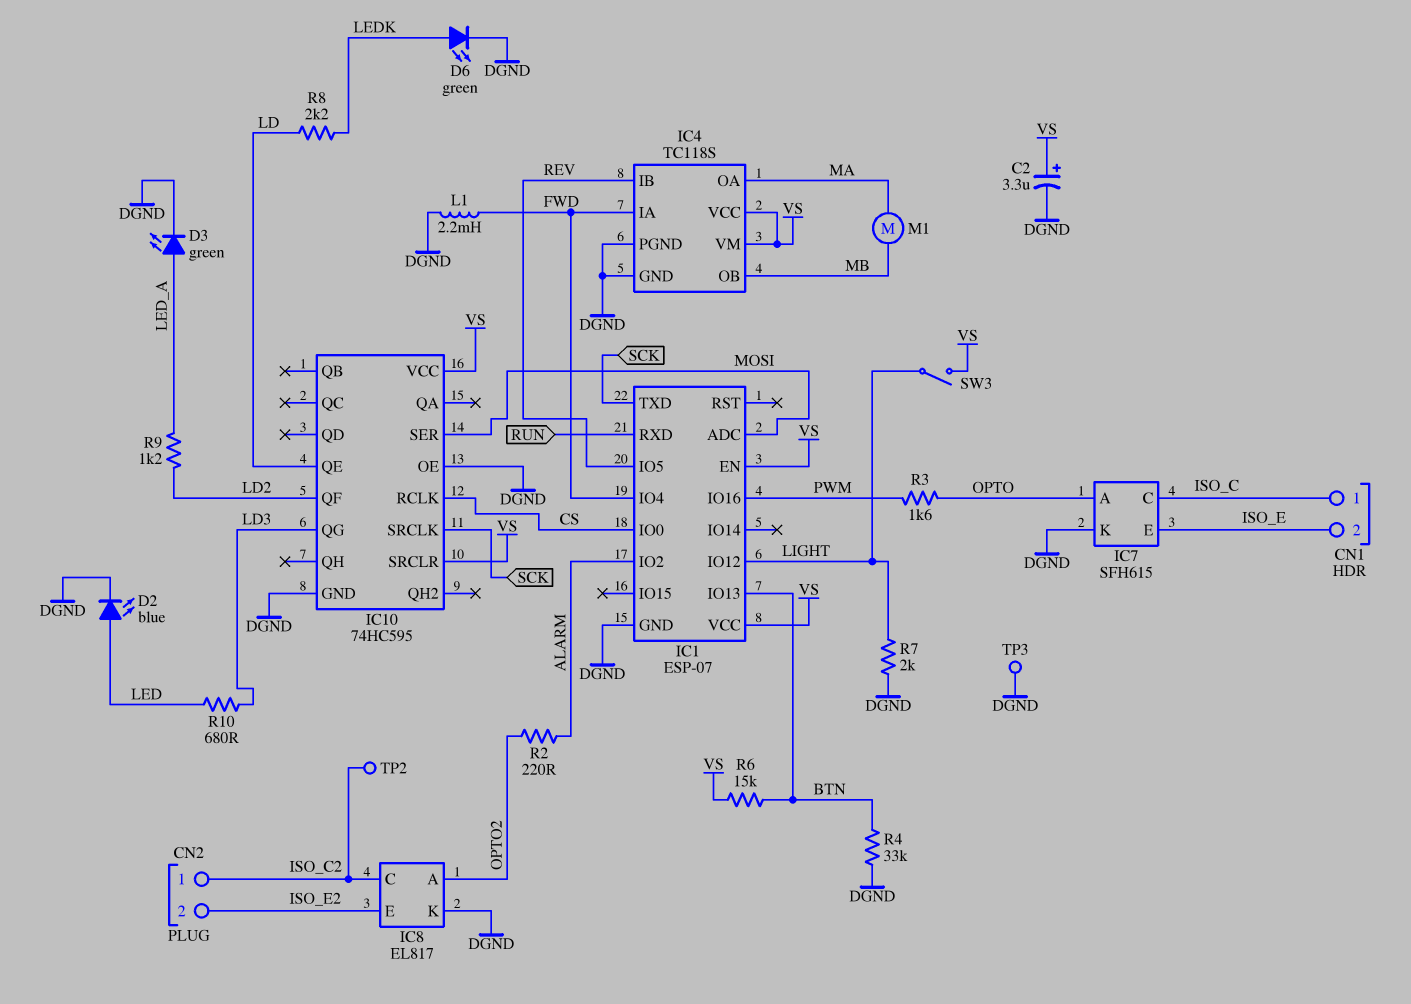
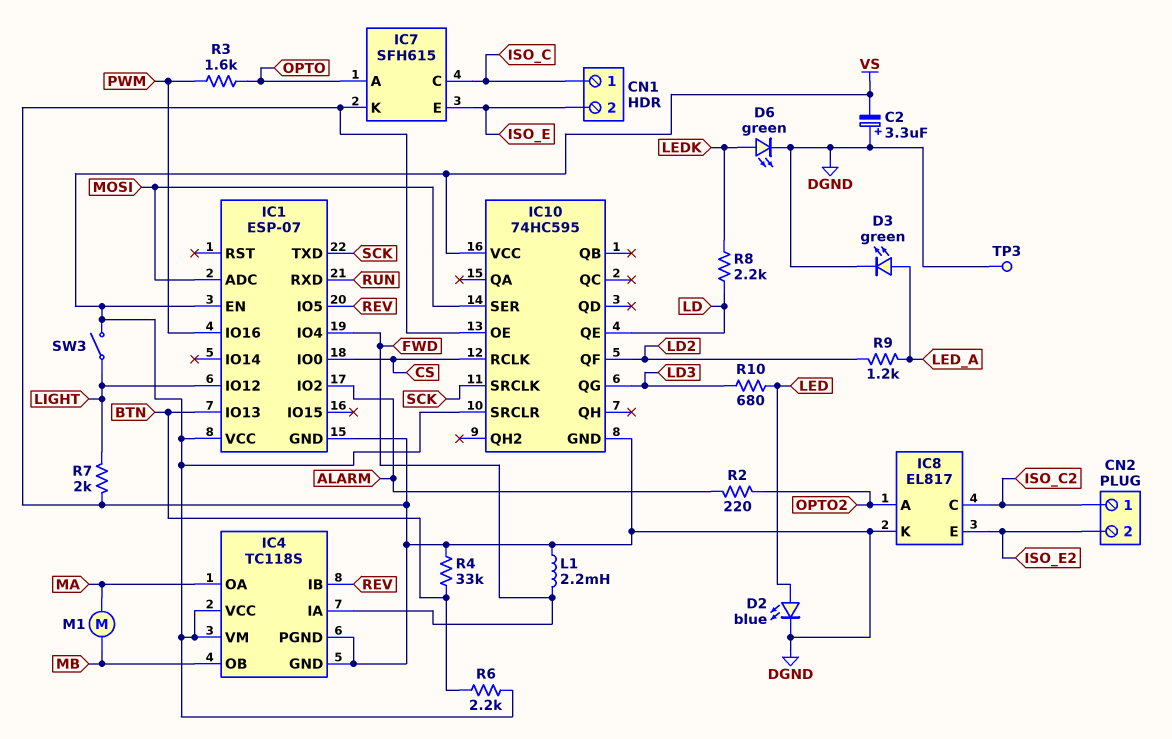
C2: 3.3uF (plus VS, minus DGND) -> 3.3uF (plus DGND, minus VS)
R6: 15k (BTN, VS) -> 2.2k (BTN, VS)
TP2: test point (ISO_C2) -> none

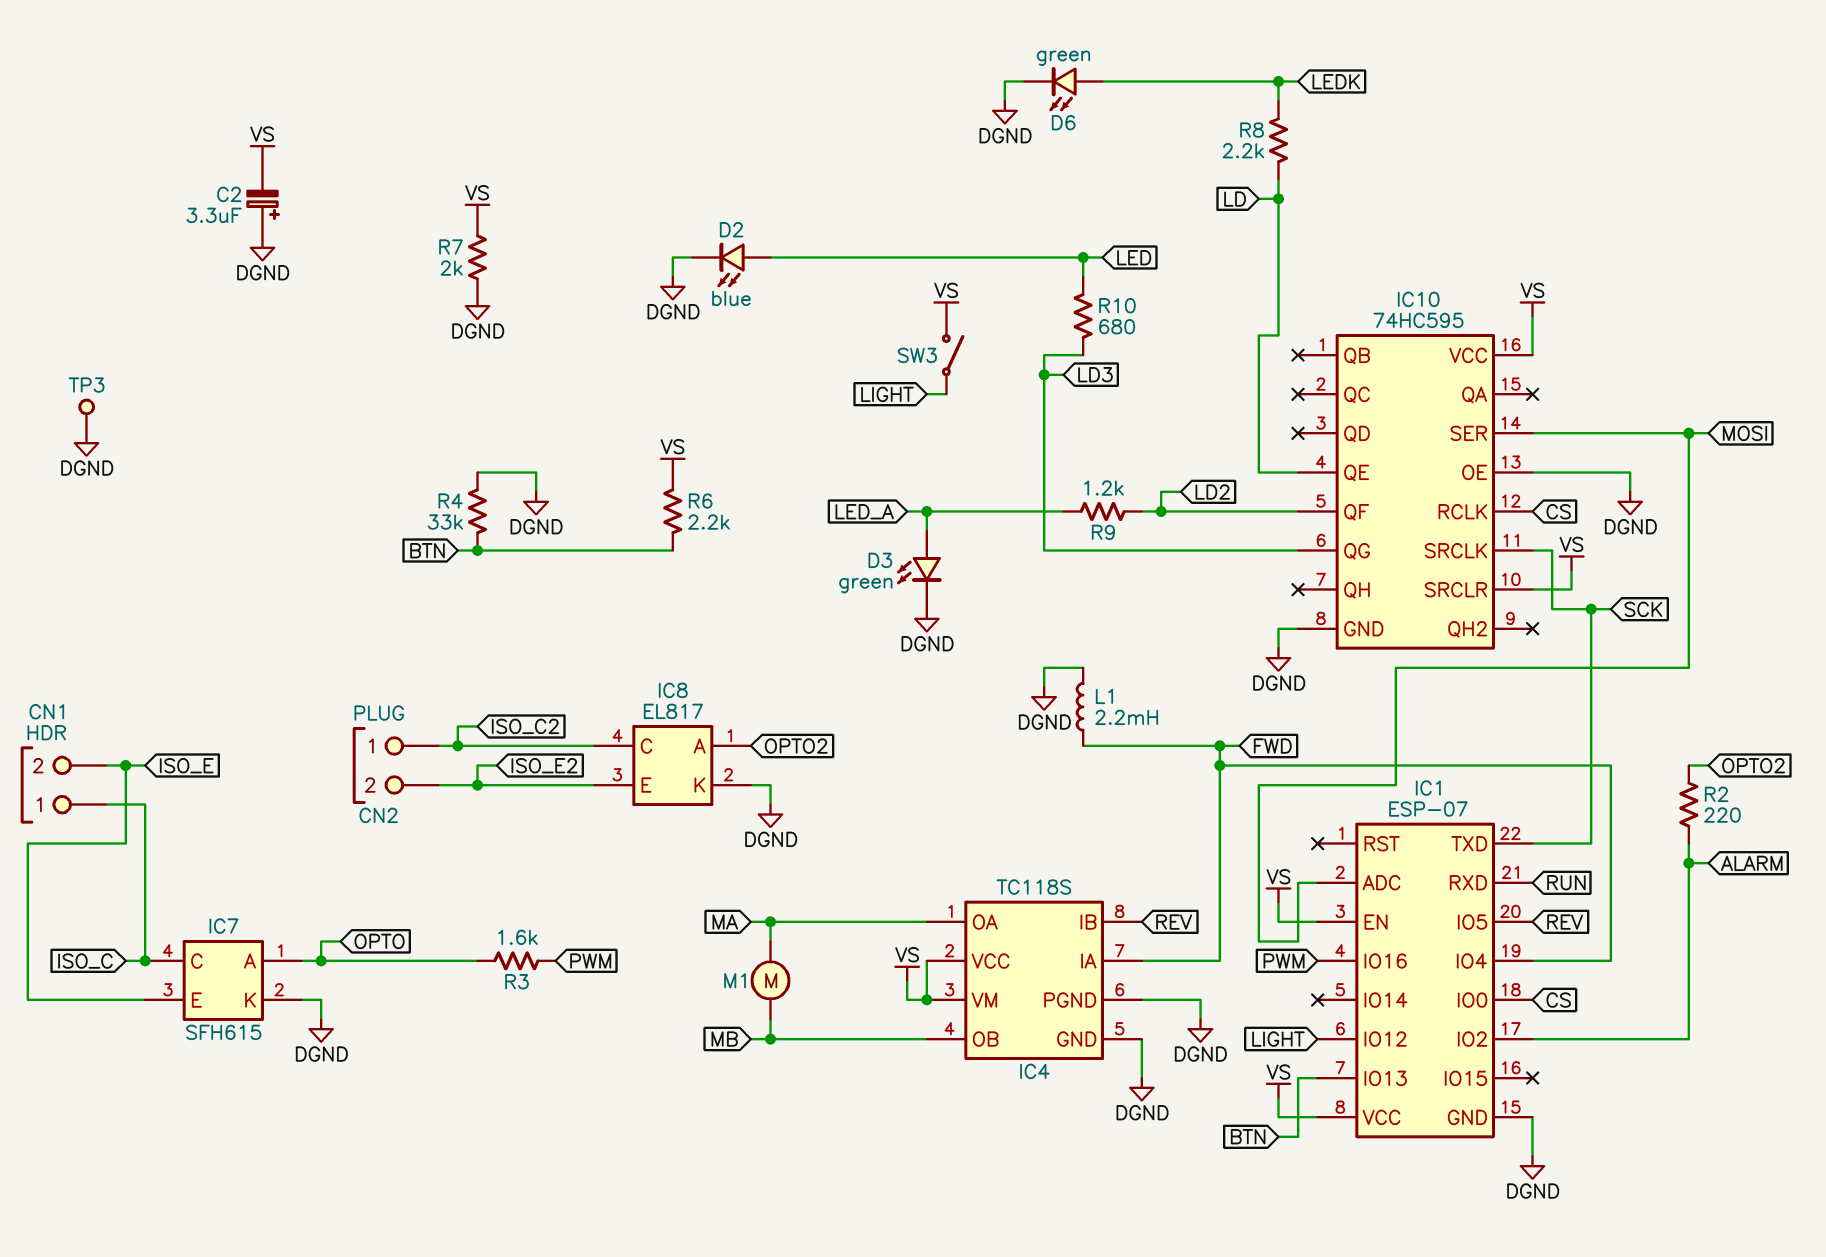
R7: 2k (DGND, LIGHT) -> 2k (DGND, VS)

